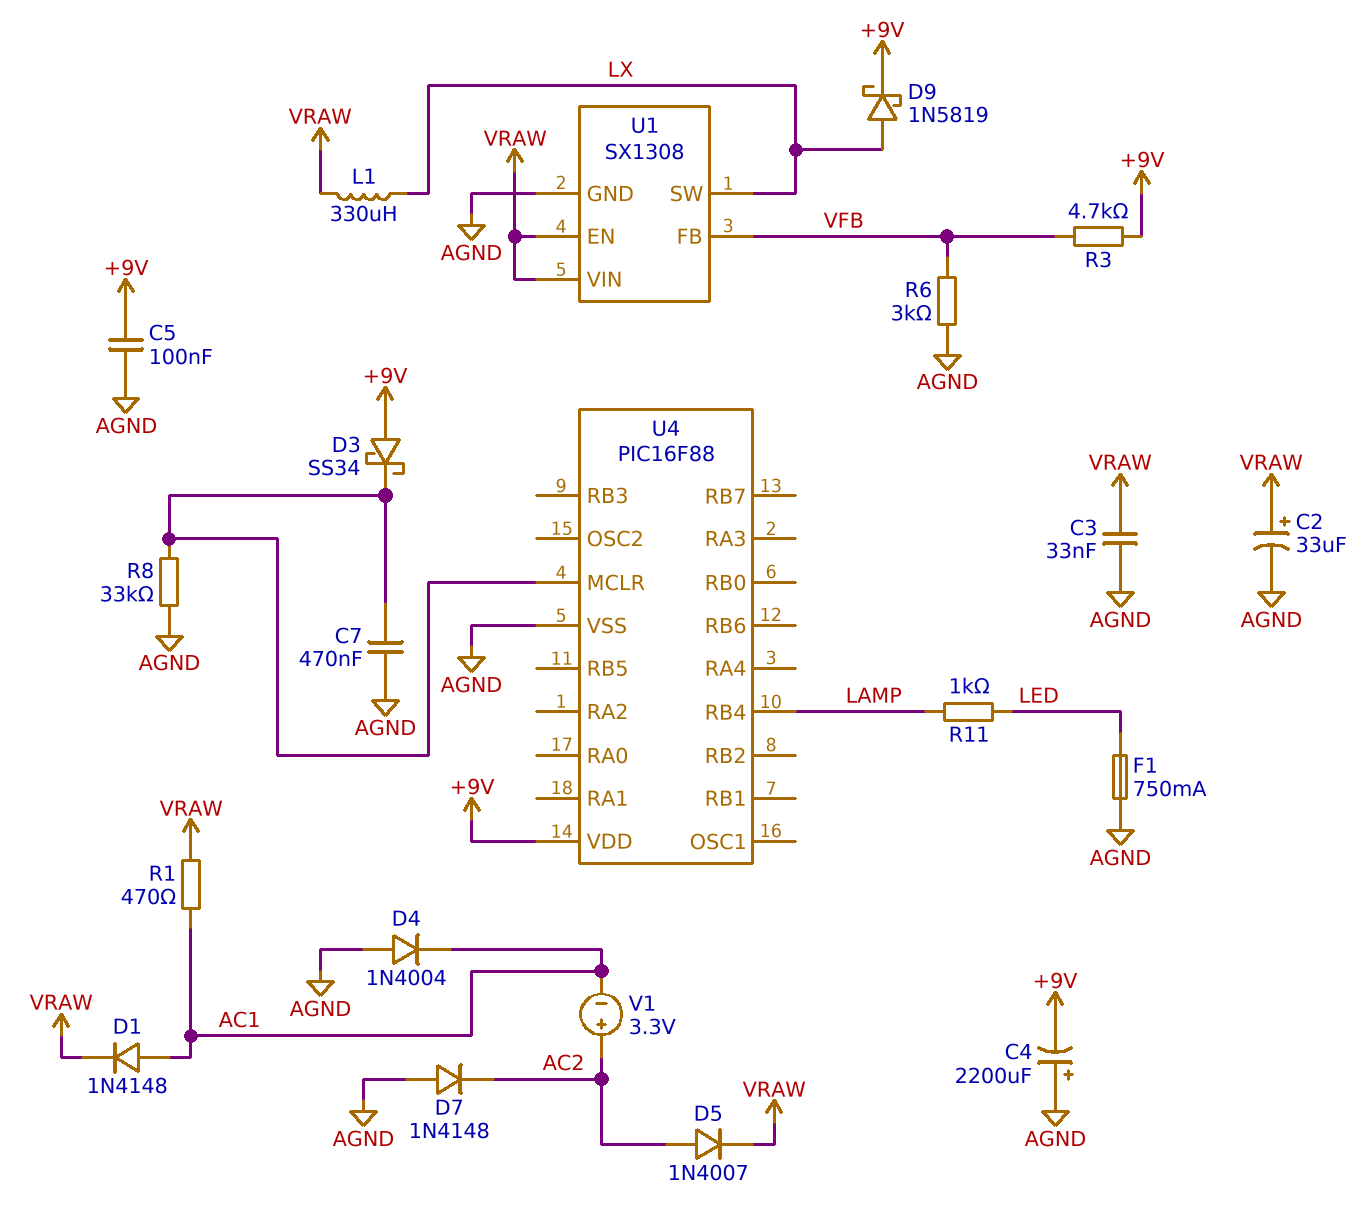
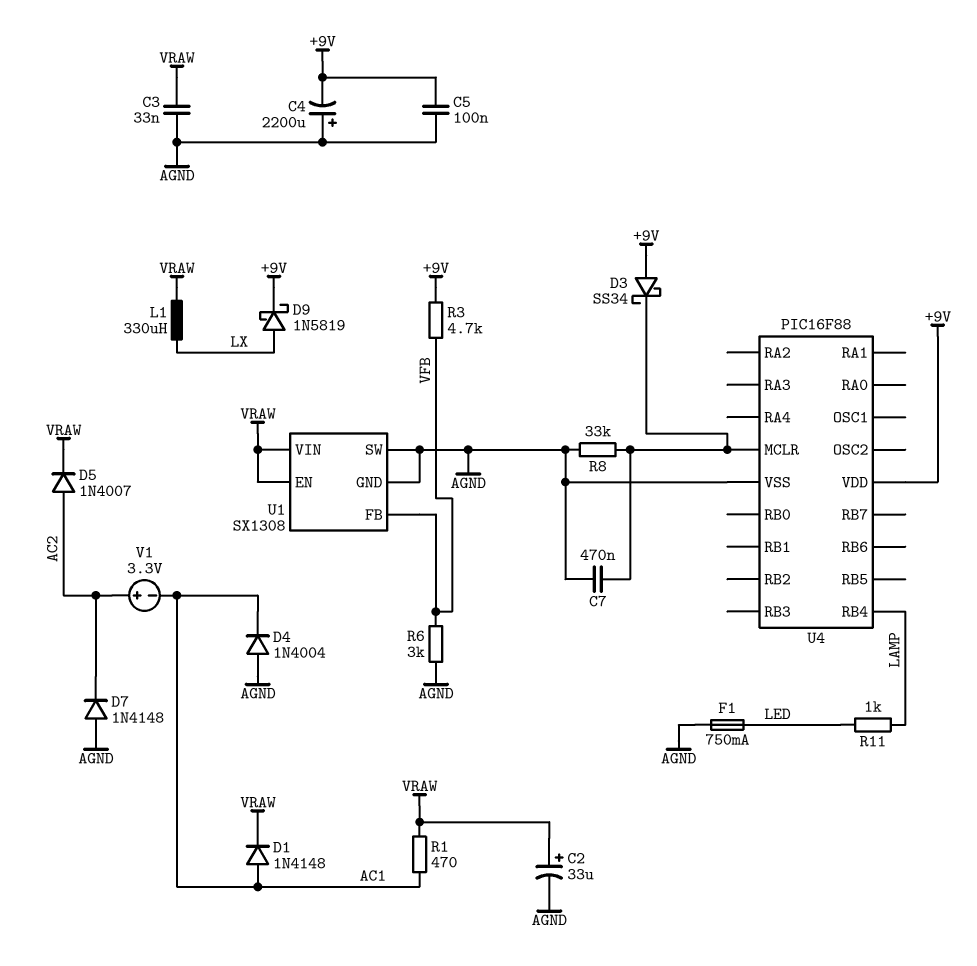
U1 pin SW: LX -> AGND

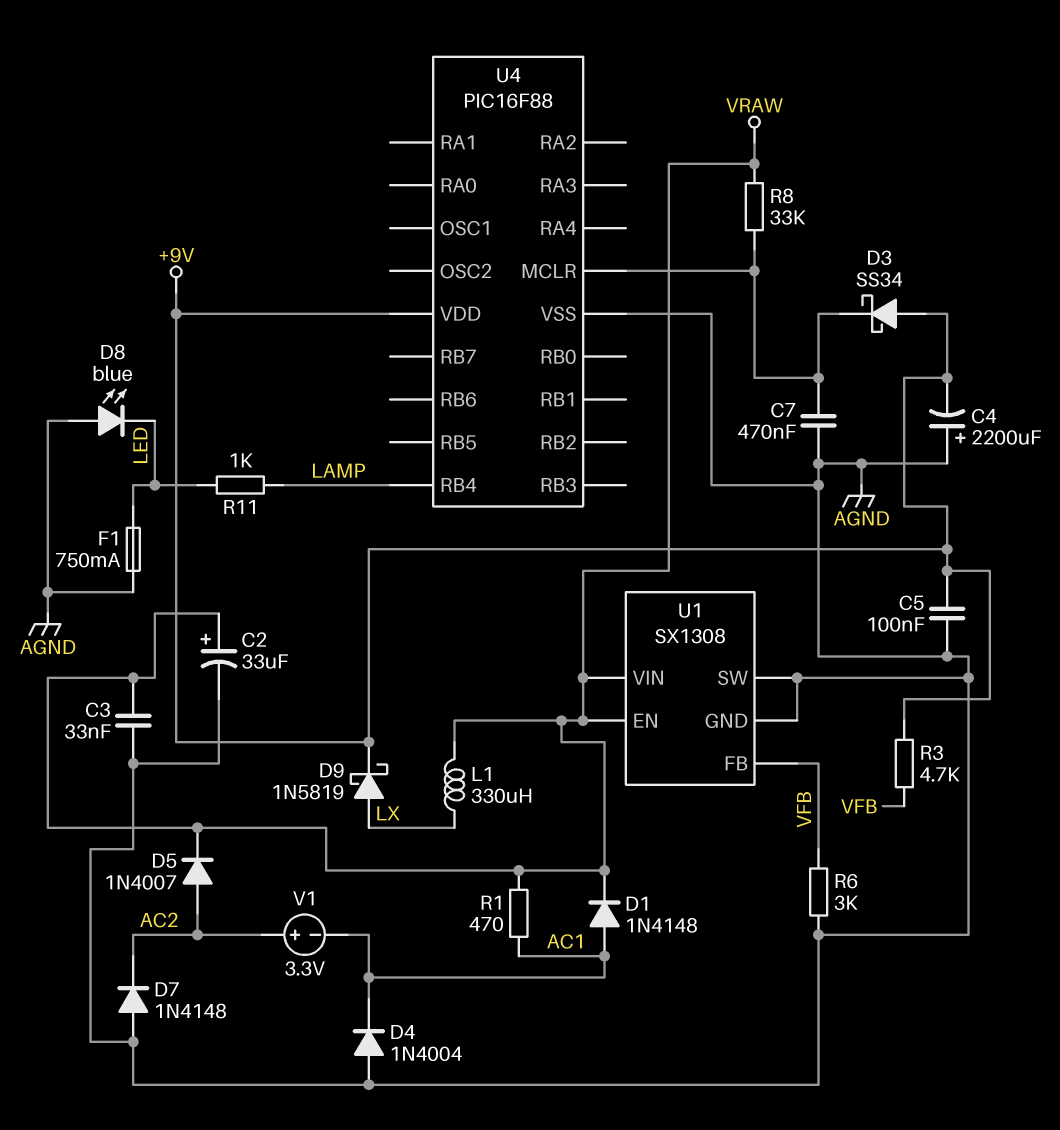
D8: none -> LED blue (A AGND, K LED)
R8: 33k (AGND, U4/MCLR) -> 33k (U4/MCLR, VRAW)

